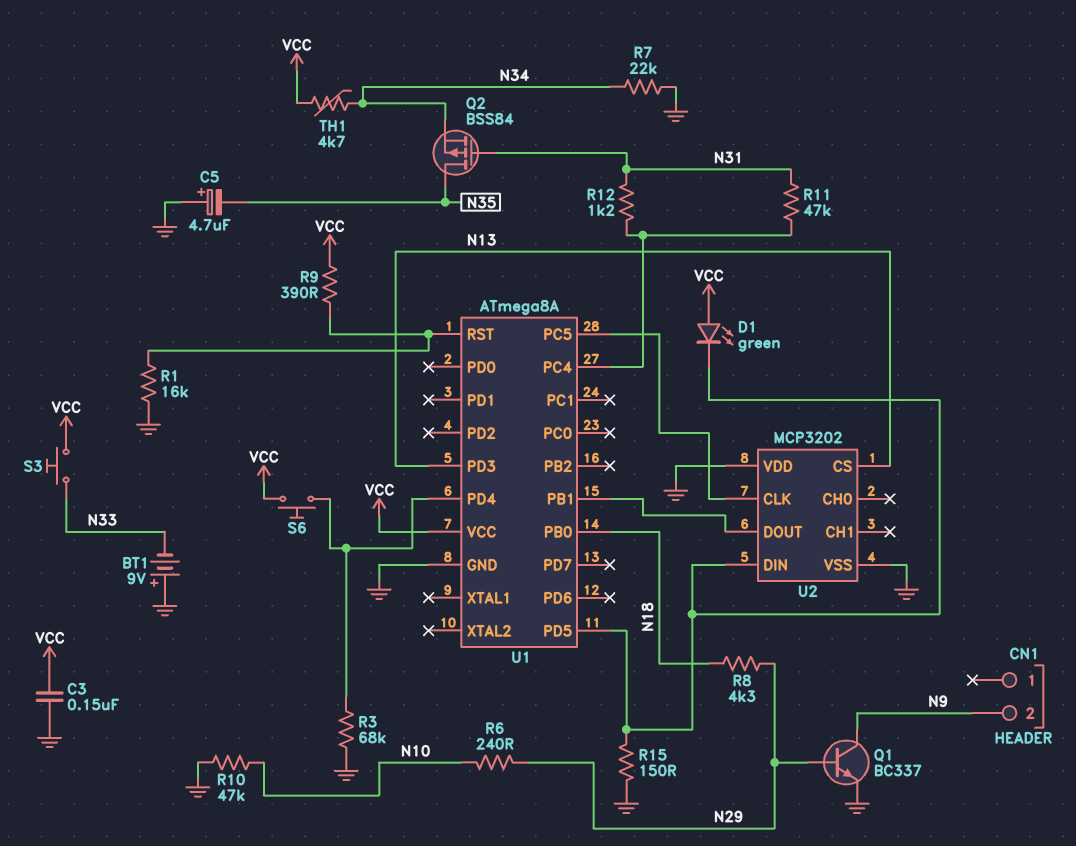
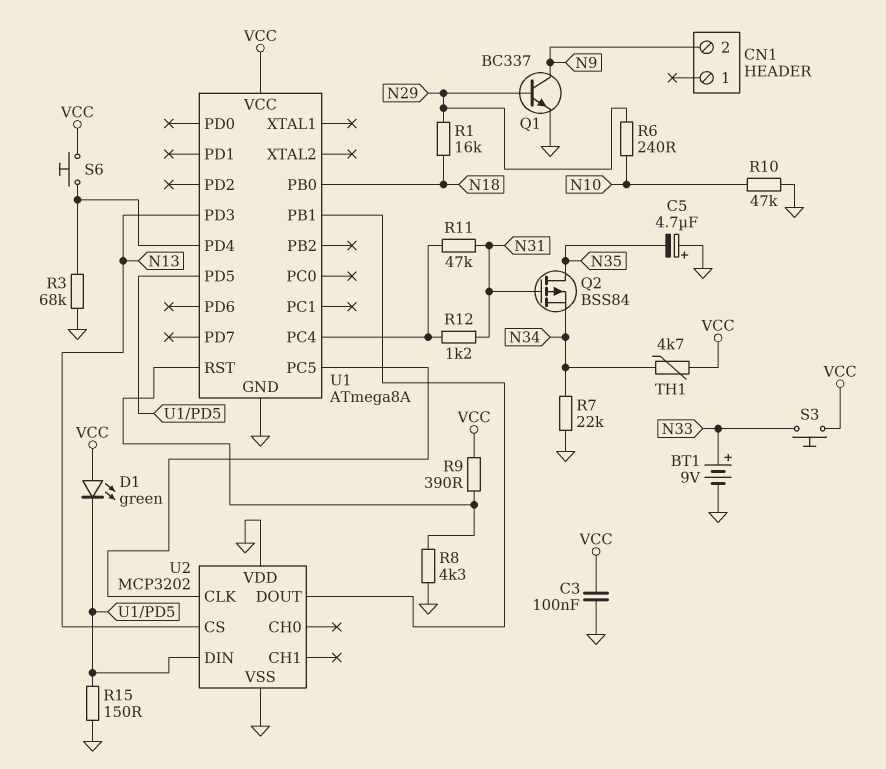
BT1: 9V (plus GND, minus N33) -> 9V (plus N33, minus GND)
C3: 150nF (GND, VCC) -> 100nF (GND, VCC)
R1: 16k (GND, U1/RST) -> 16k (N18, N29)
R8: 4.3k (N18, N29) -> 4.3k (GND, U1/RST)

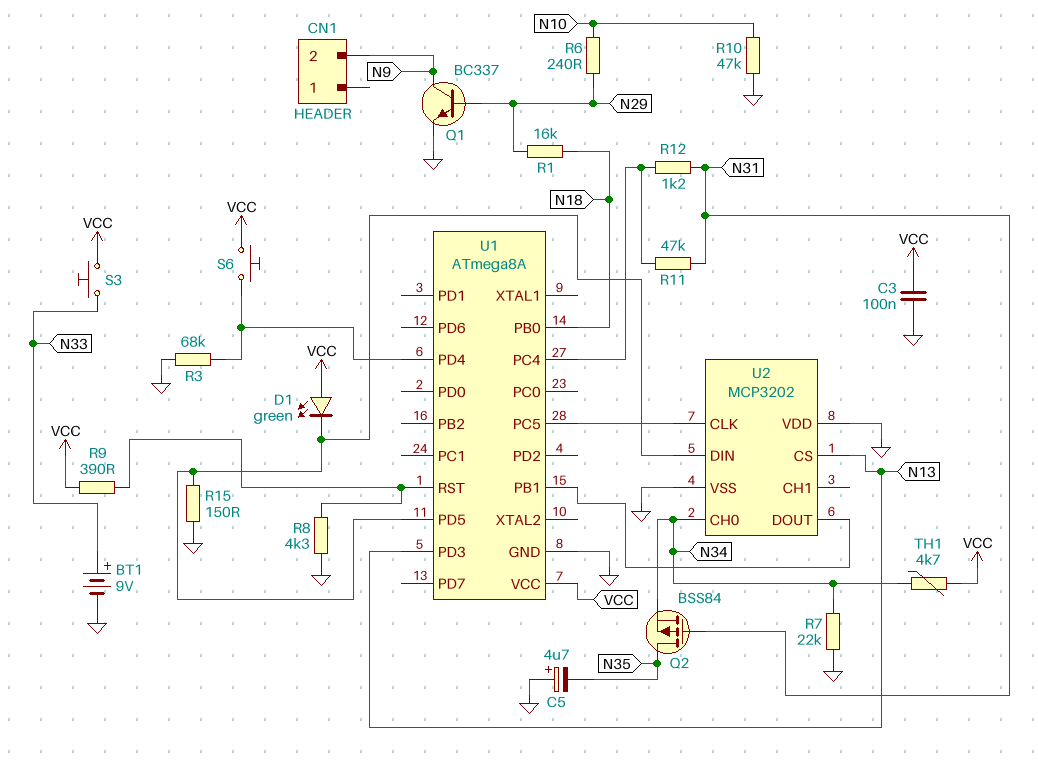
U2 pin CH0: none -> N34

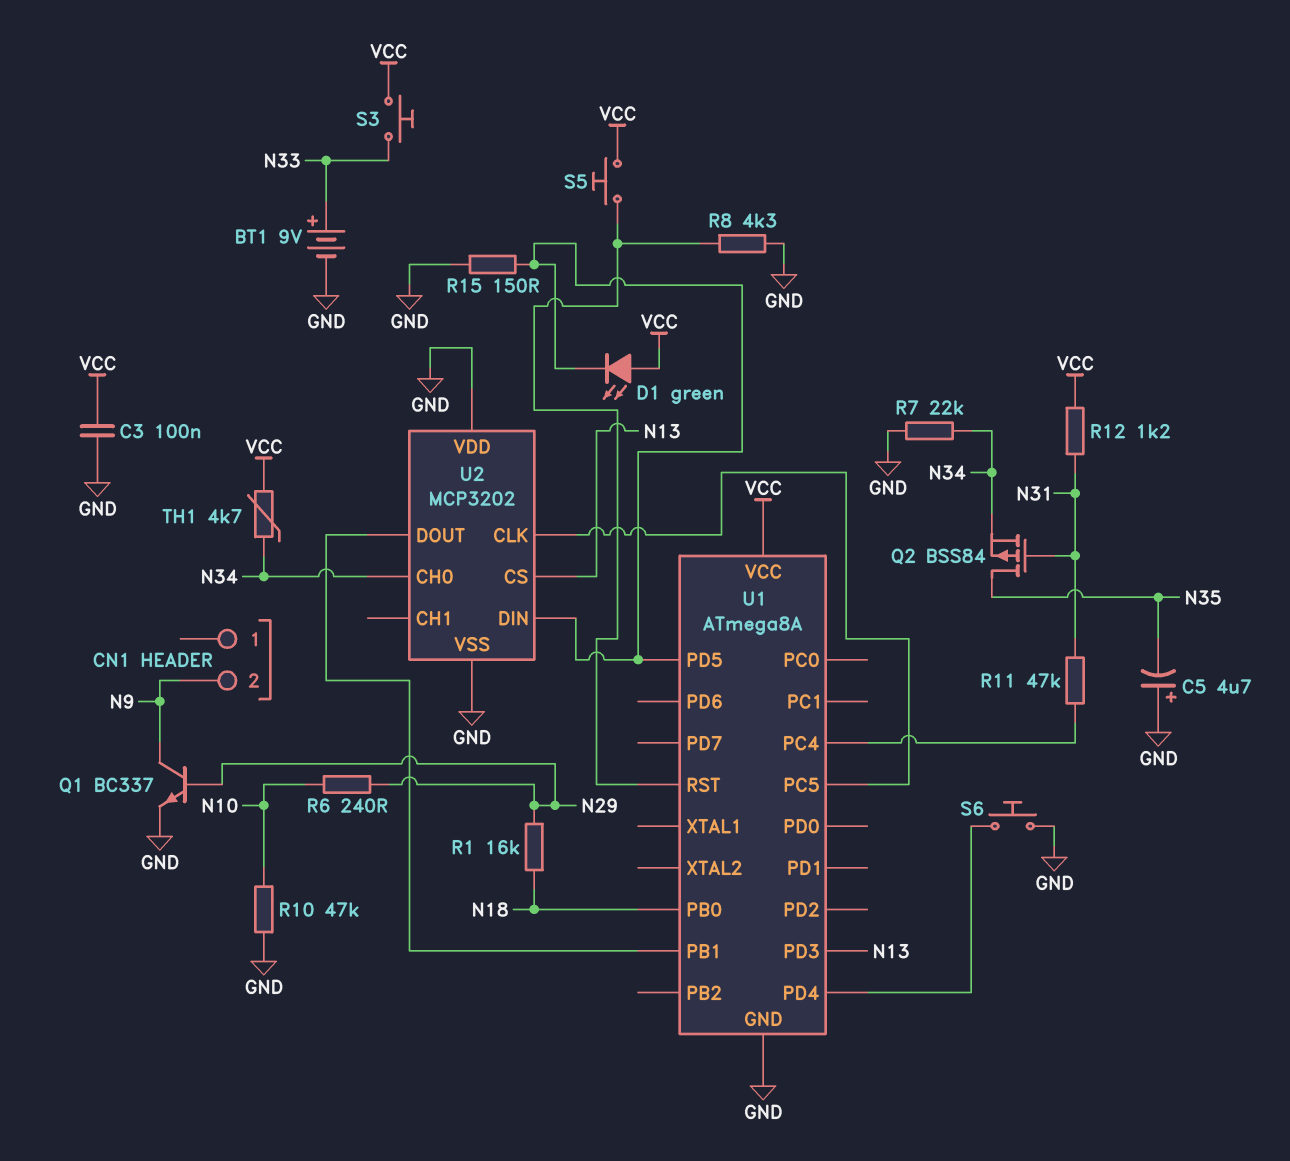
R3: 68k (GND, U1/PD4) -> none
R9: 390 (U1/RST, VCC) -> none
R12: 1.2k (N31, U1/PC4) -> 1.2k (N31, VCC)
S5: none -> button (U1/RST, VCC)
S6: button (U1/PD4, VCC) -> button (GND, U1/PD4)

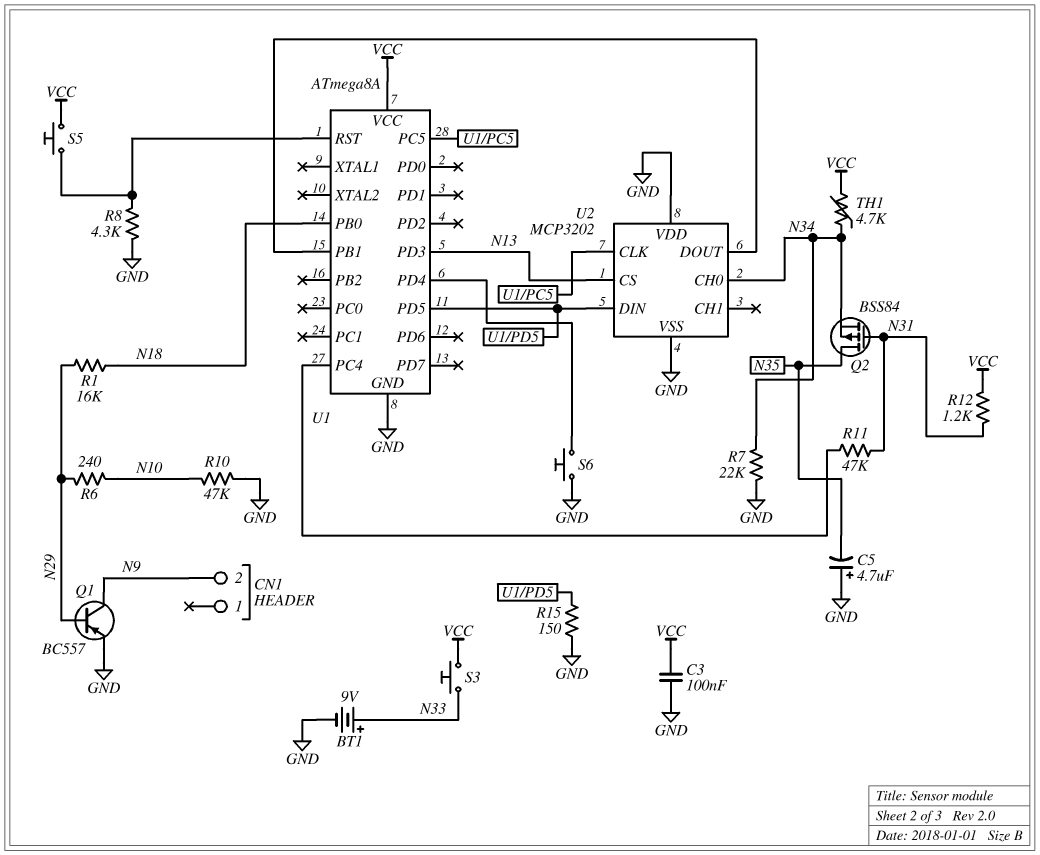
D1: LED green (A VCC, K U1/PD5) -> none
Q1: NPN BC337 (B N29, C N9, E GND) -> PNP BC557 (B N29, C N9, E GND)

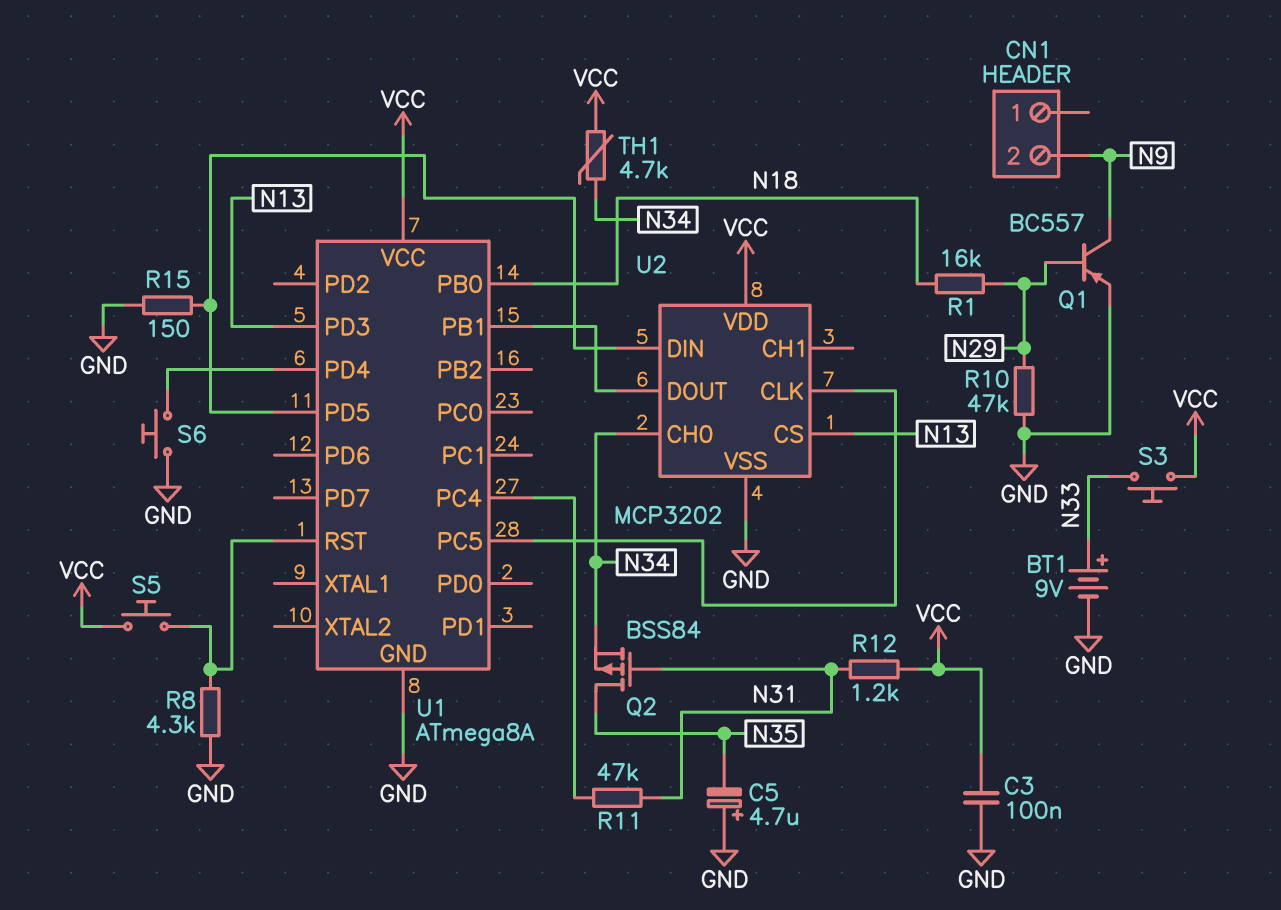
R6: 240 (N10, N29) -> none
R7: 22k (GND, N34) -> none
R10: 47k (GND, N10) -> 47k (GND, N29)
U2 pin VDD: GND -> VCC

